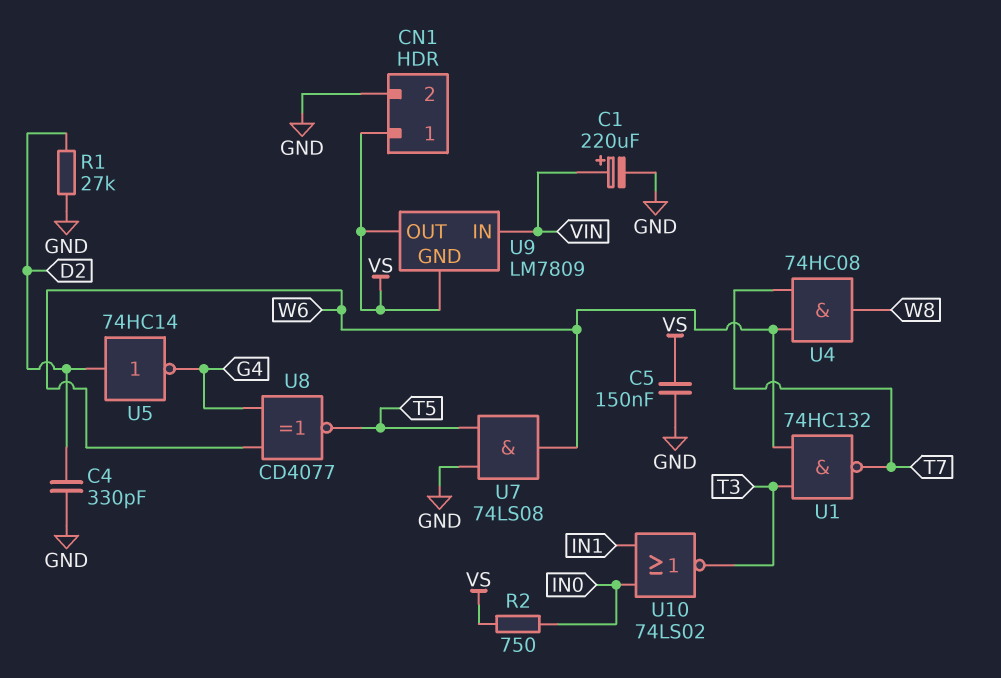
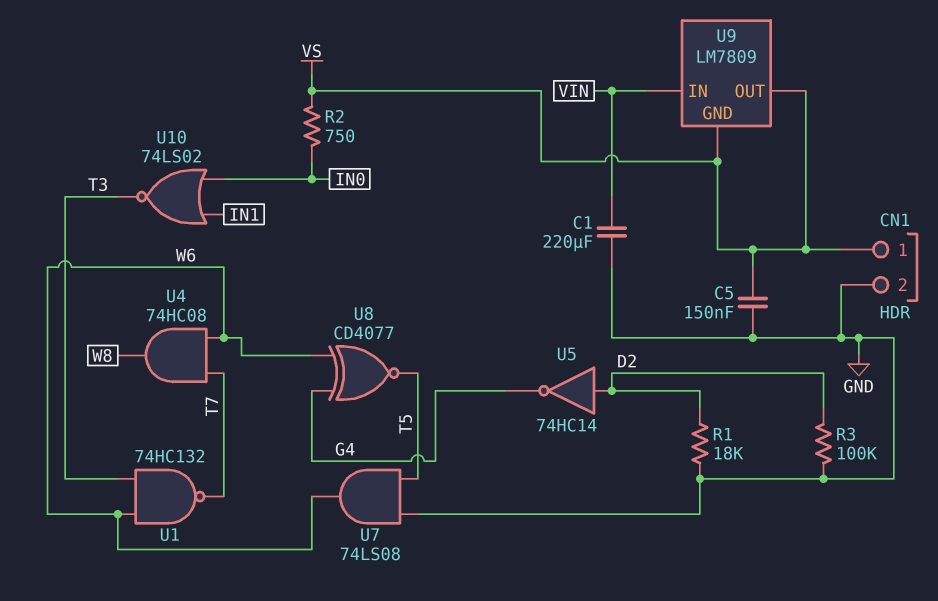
C1: 220uF (plus VIN, minus GND) -> 220uF (GND, VIN)
C4: 330pF (D2, GND) -> none
R1: 27k (D2, GND) -> 18k (D2, GND)
R3: none -> 100k (D2, GND)

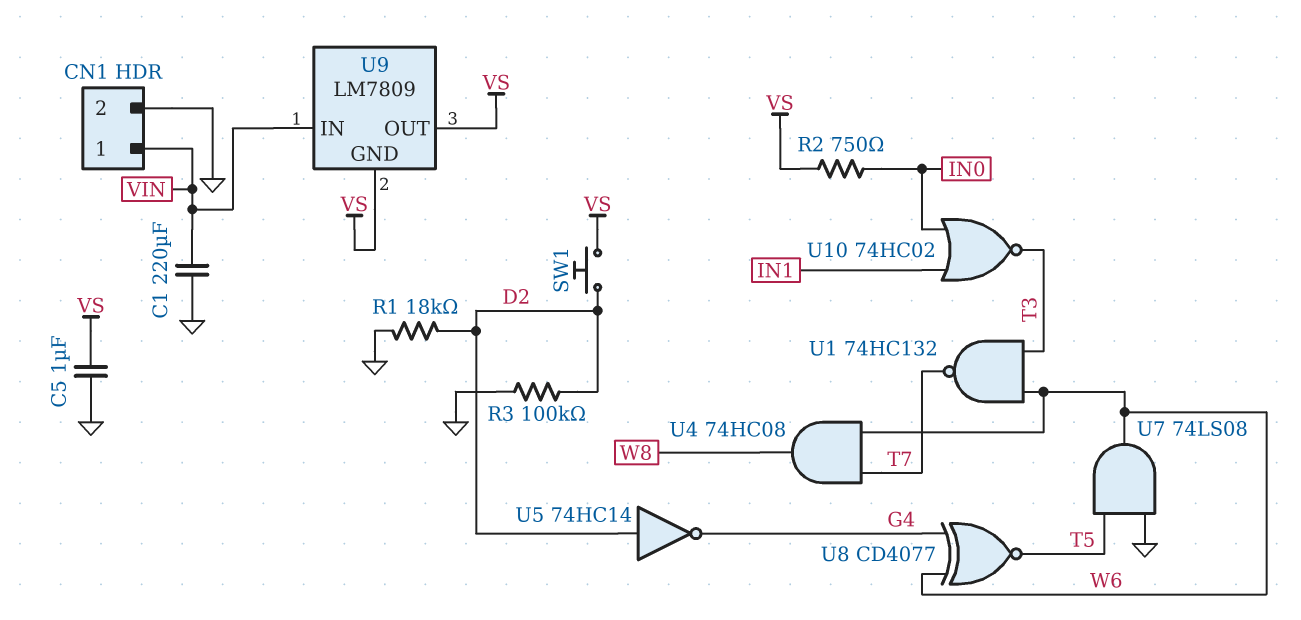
C5: 150nF (GND, VS) -> 1uF (GND, VS)
CN1 pin 1: VS -> VIN
SW1: none -> button (D2, VS)
U10: NOR 74LS02 (in IN0, in IN1, out T3) -> NOR 74HC02 (in IN0, in IN1, out T3)

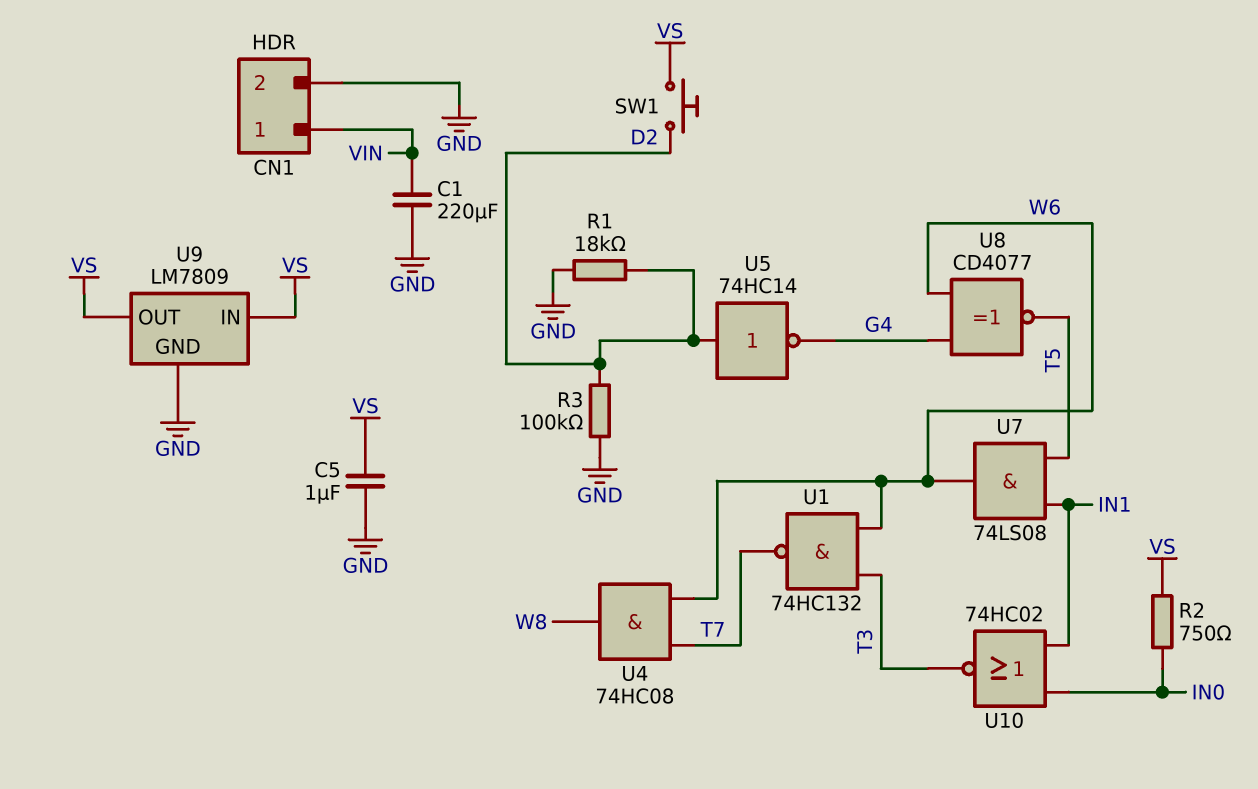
U7: AND 74LS08 (in GND, in T5, out W6) -> AND 74LS08 (in IN1, in T5, out W6)
U9 pin GND: VS -> GND
U9 pin IN: VIN -> VS

